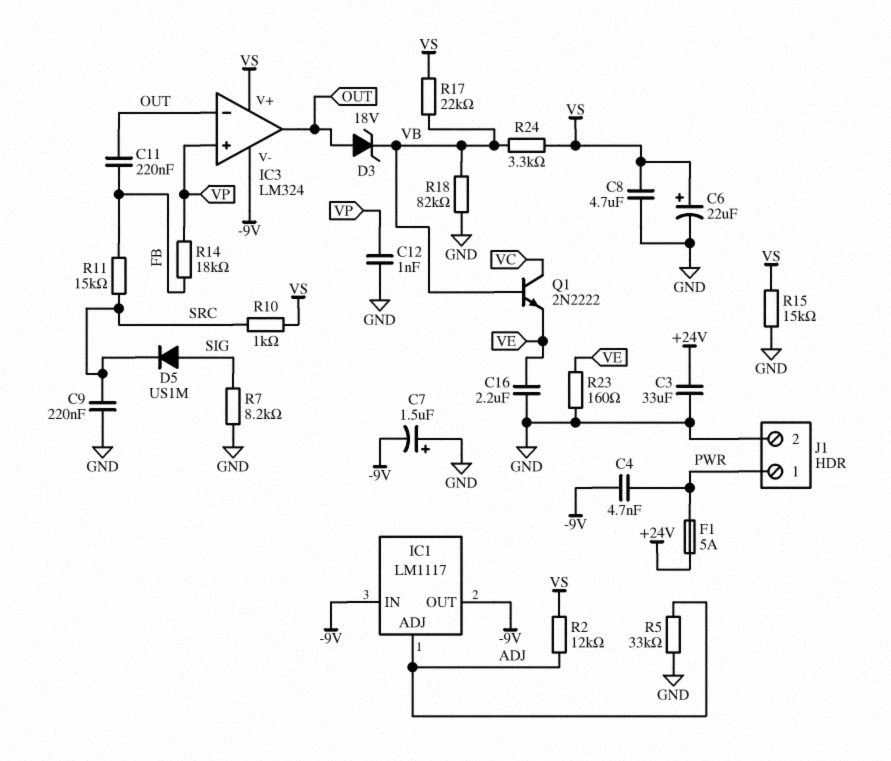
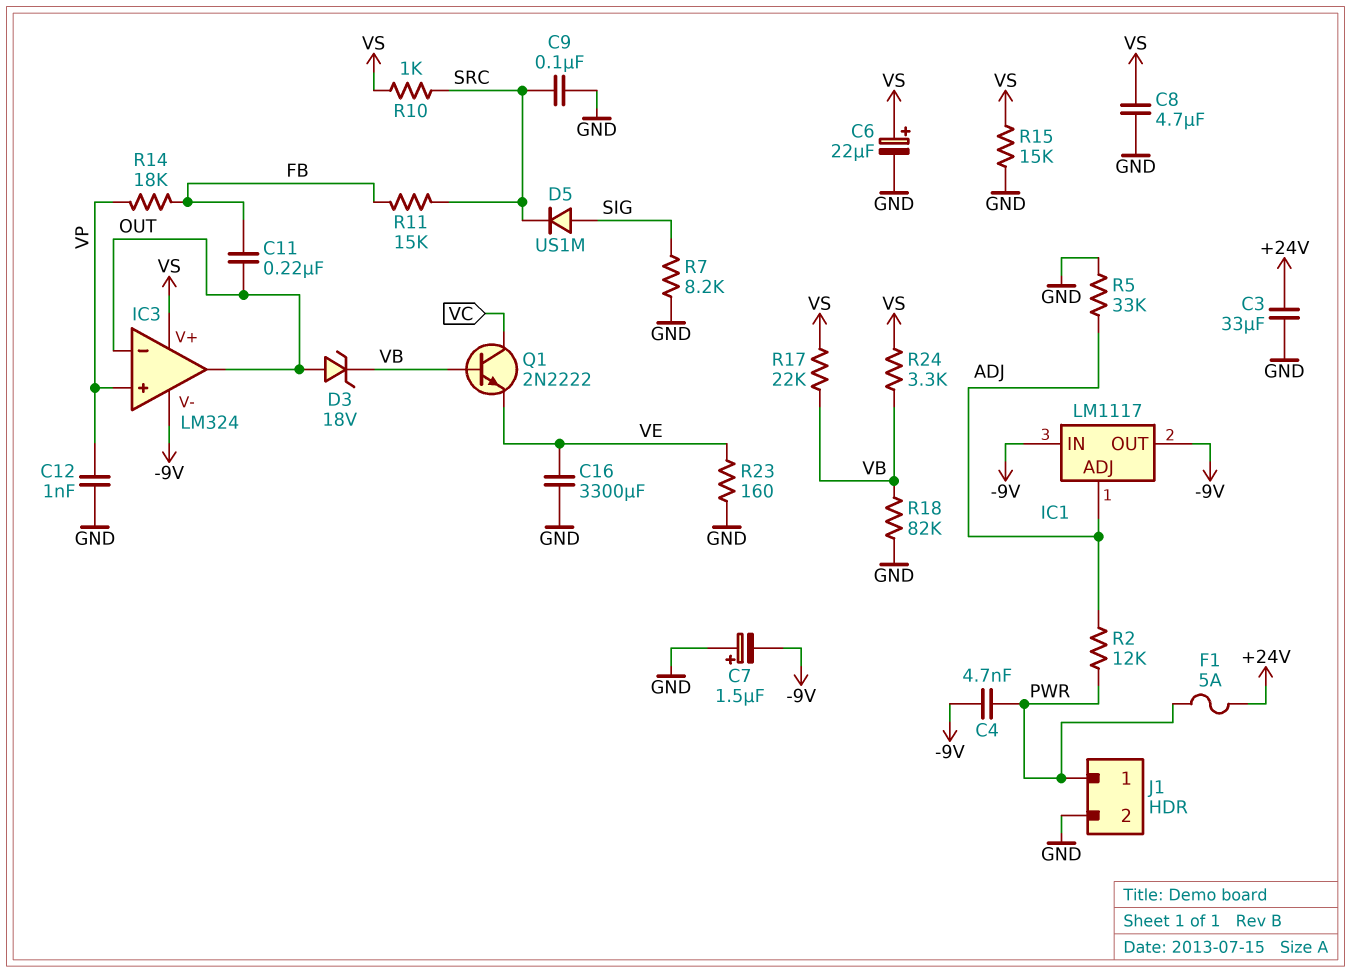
C9: 220nF (GND, SRC) -> 100nF (GND, SRC)
C16: 2.2uF (GND, VE) -> 3300uF (GND, VE)
R2: 12k (ADJ, VS) -> 12k (ADJ, PWR)

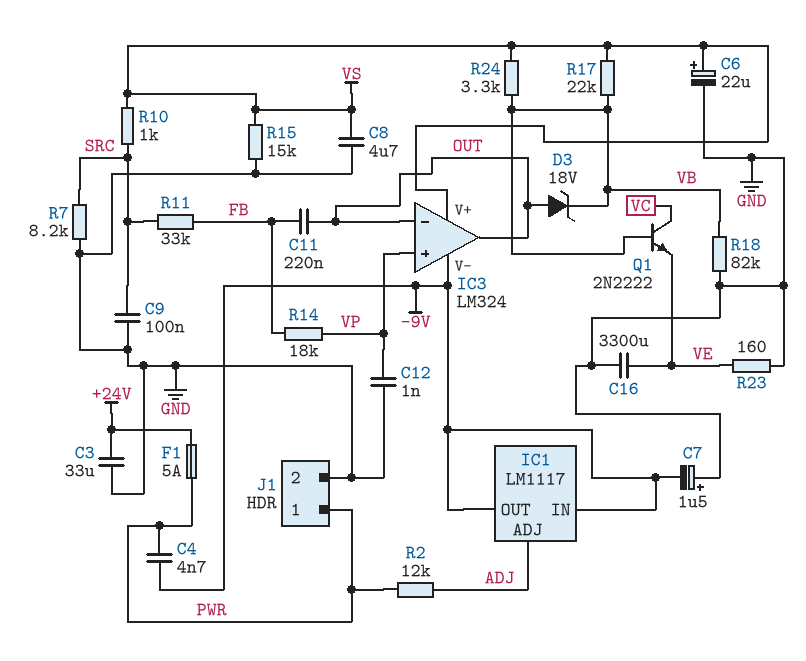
D5: diode US1M (A SIG, K SRC) -> none
R5: 33k (ADJ, GND) -> none
R7: 8.2k (GND, SIG) -> 8.2k (GND, SRC)
R11: 15k (FB, SRC) -> 33k (FB, SRC)

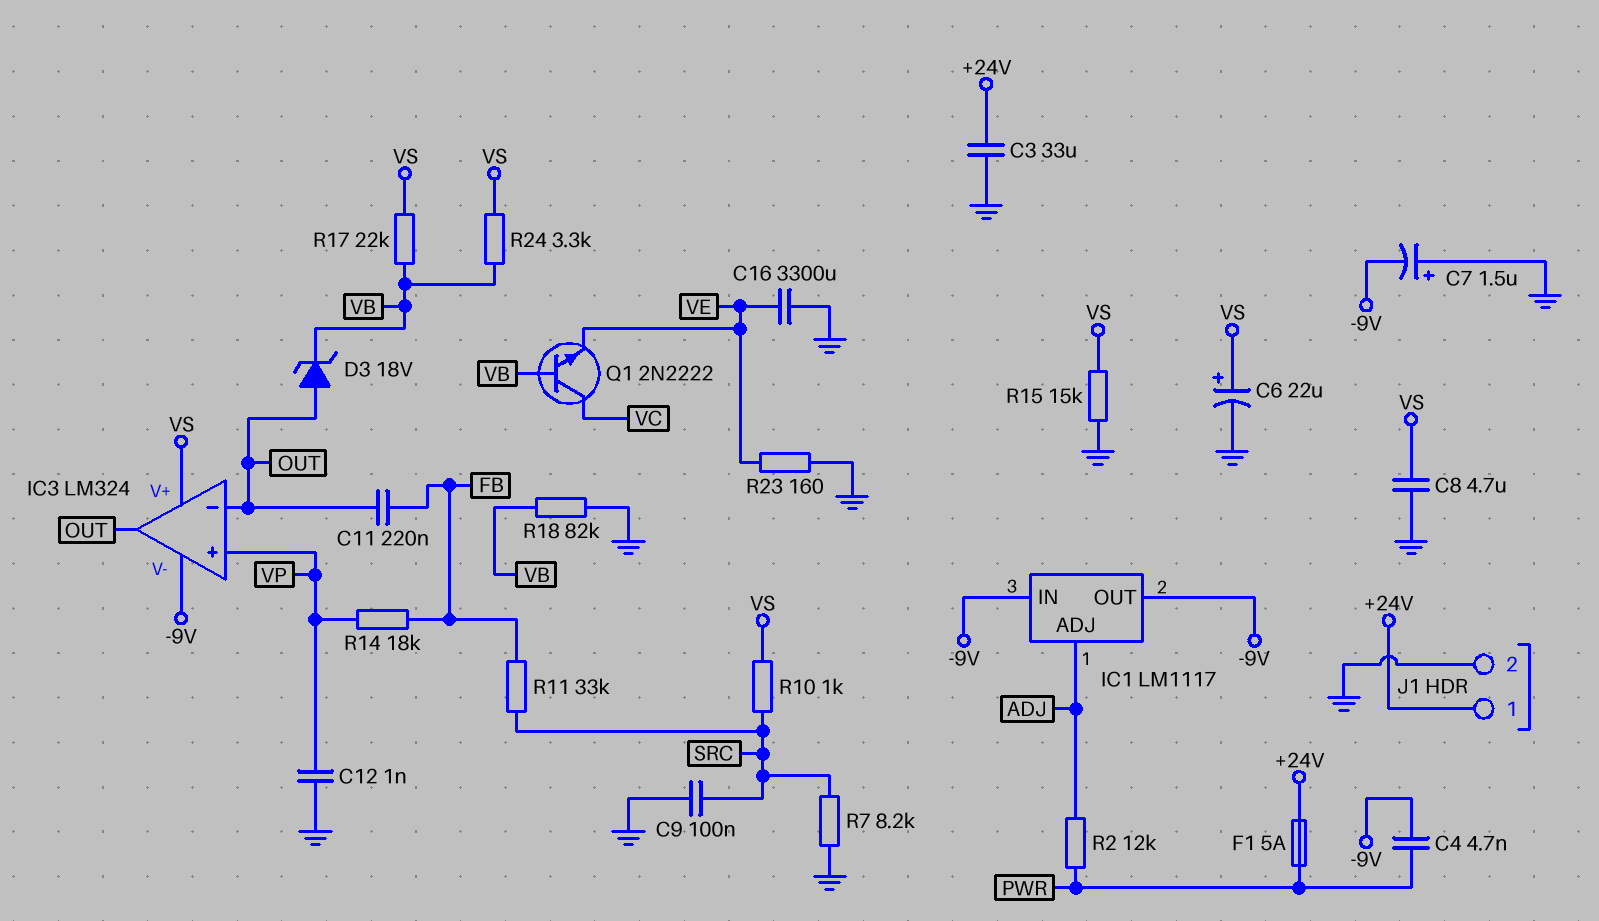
J1 pin 1: PWR -> +24V

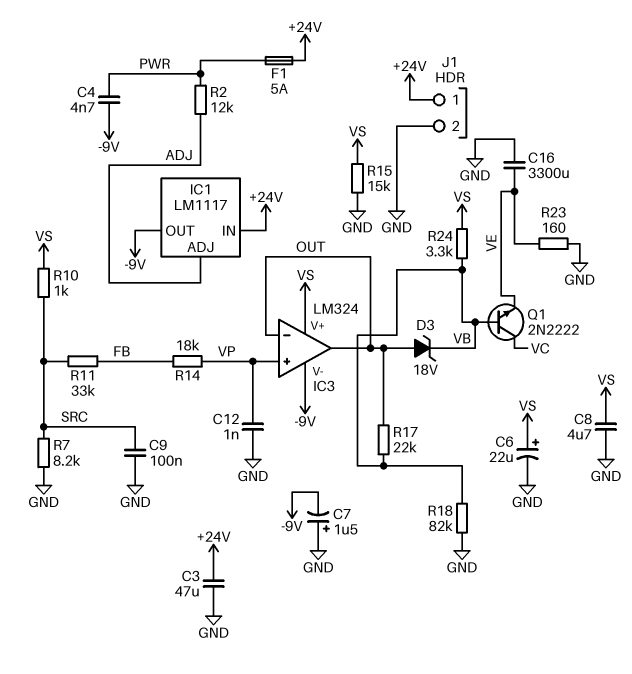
C3: 33uF (+24V, GND) -> 47uF (+24V, GND)
C11: 220nF (FB, OUT) -> none
IC1 pin IN: -9V -> +24V
R17: 22k (VB, VS) -> 22k (OUT, VB)

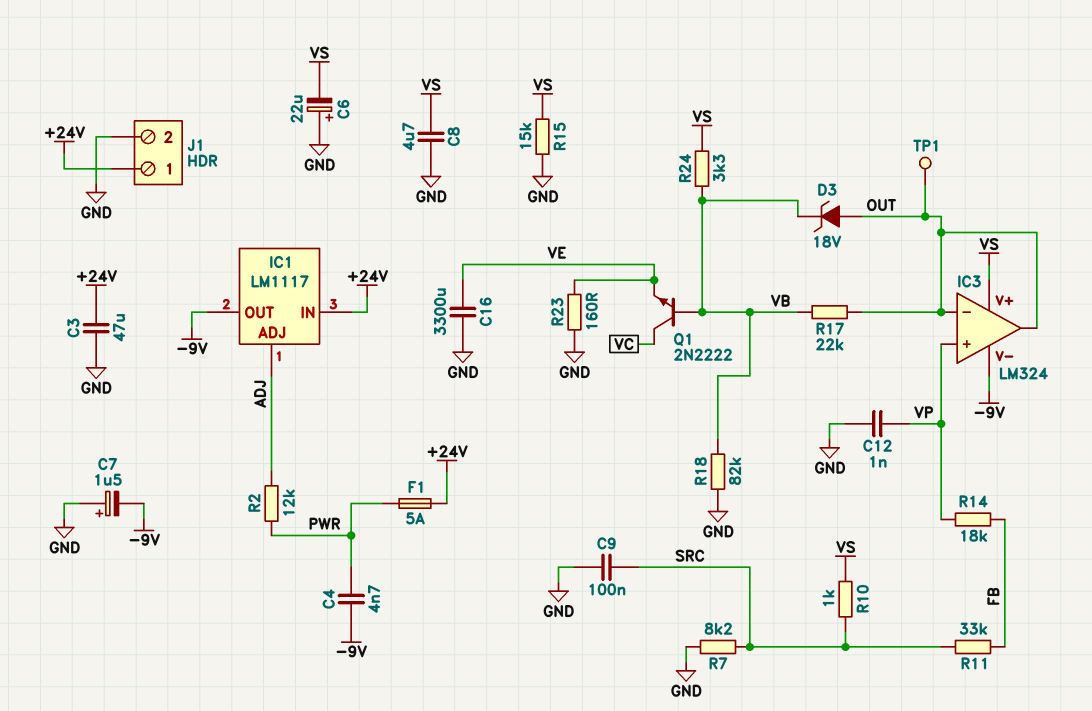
C6: 22uF (plus VS, minus GND) -> 22uF (plus GND, minus VS)
TP1: none -> test point (OUT)

